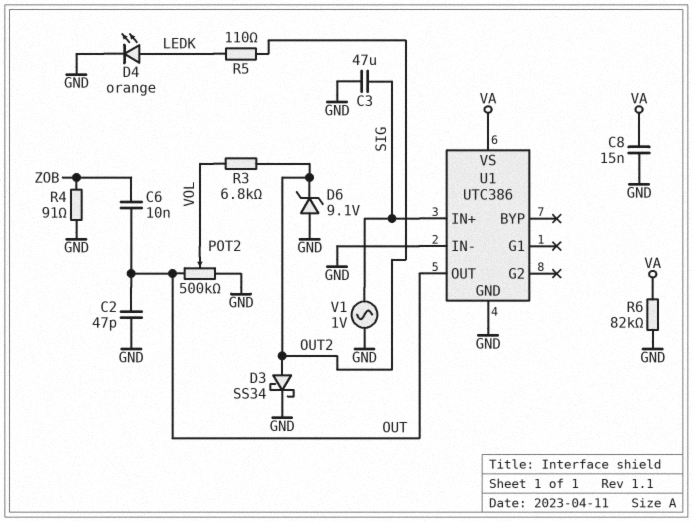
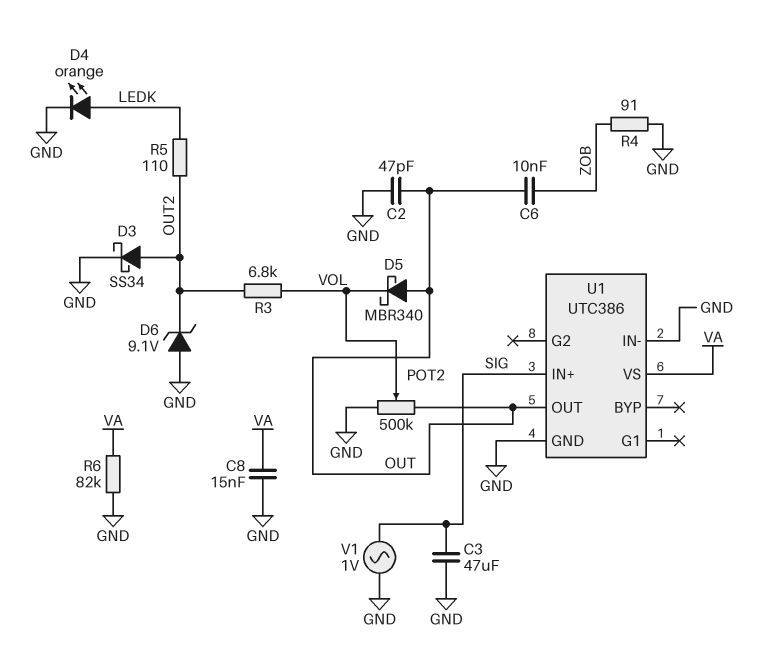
D5: none -> schottky MBR340 (A OUT, K VOL)

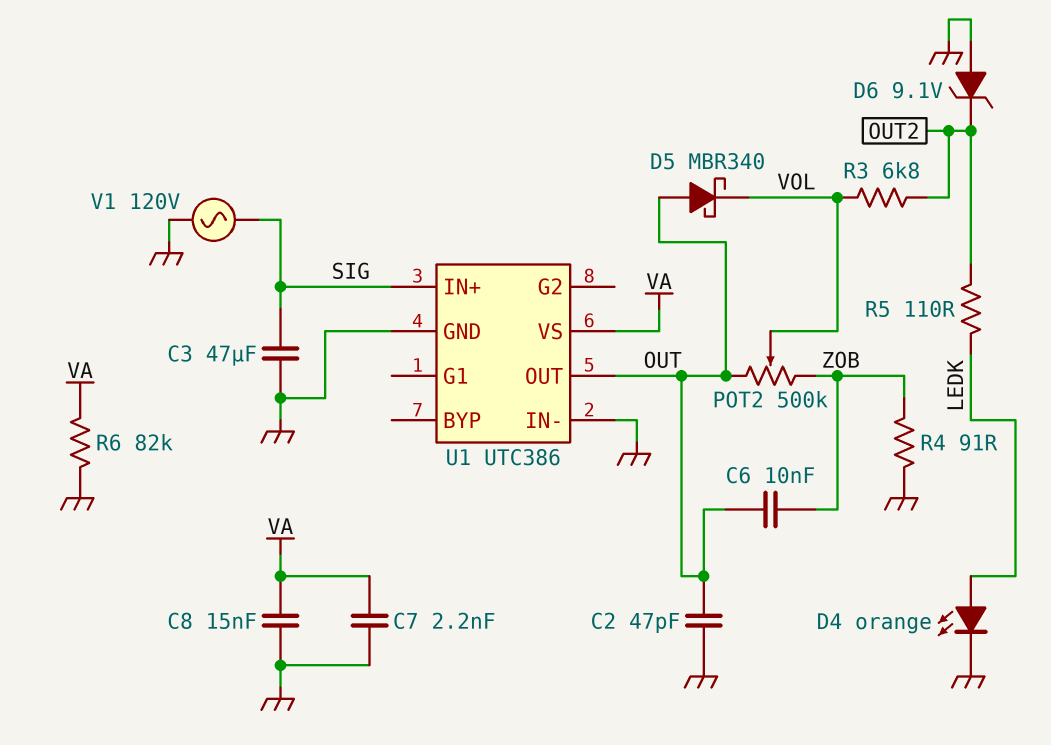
C7: none -> 2.2nF (GND, VA)
D3: schottky SS34 (A OUT2, K GND) -> none
POT2: 500k (GND, OUT, wiper VOL) -> 500k (OUT, ZOB, wiper VOL)
V1: AC 1V (GND, SIG) -> AC 120V (GND, SIG)

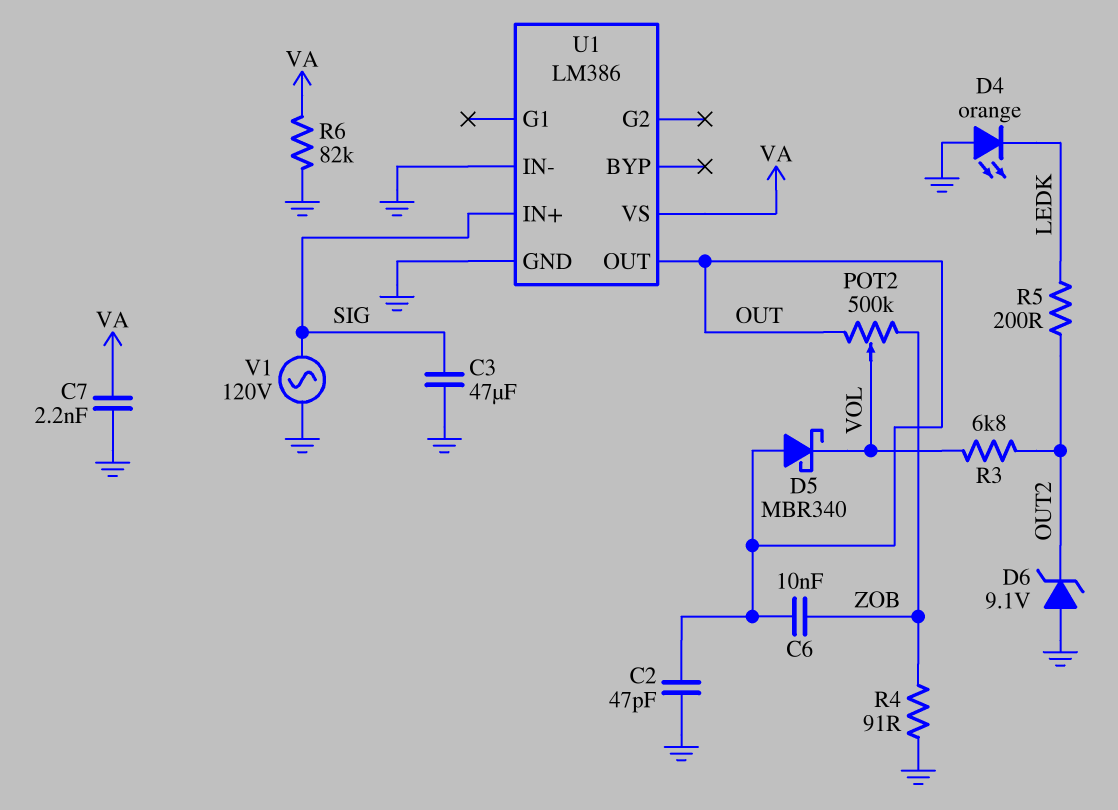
C8: 15nF (GND, VA) -> none
D4: LED orange (A LEDK, K GND) -> LED orange (A GND, K LEDK)
R5: 110 (LEDK, OUT2) -> 200 (LEDK, OUT2)
U1: UTC386 -> LM386

